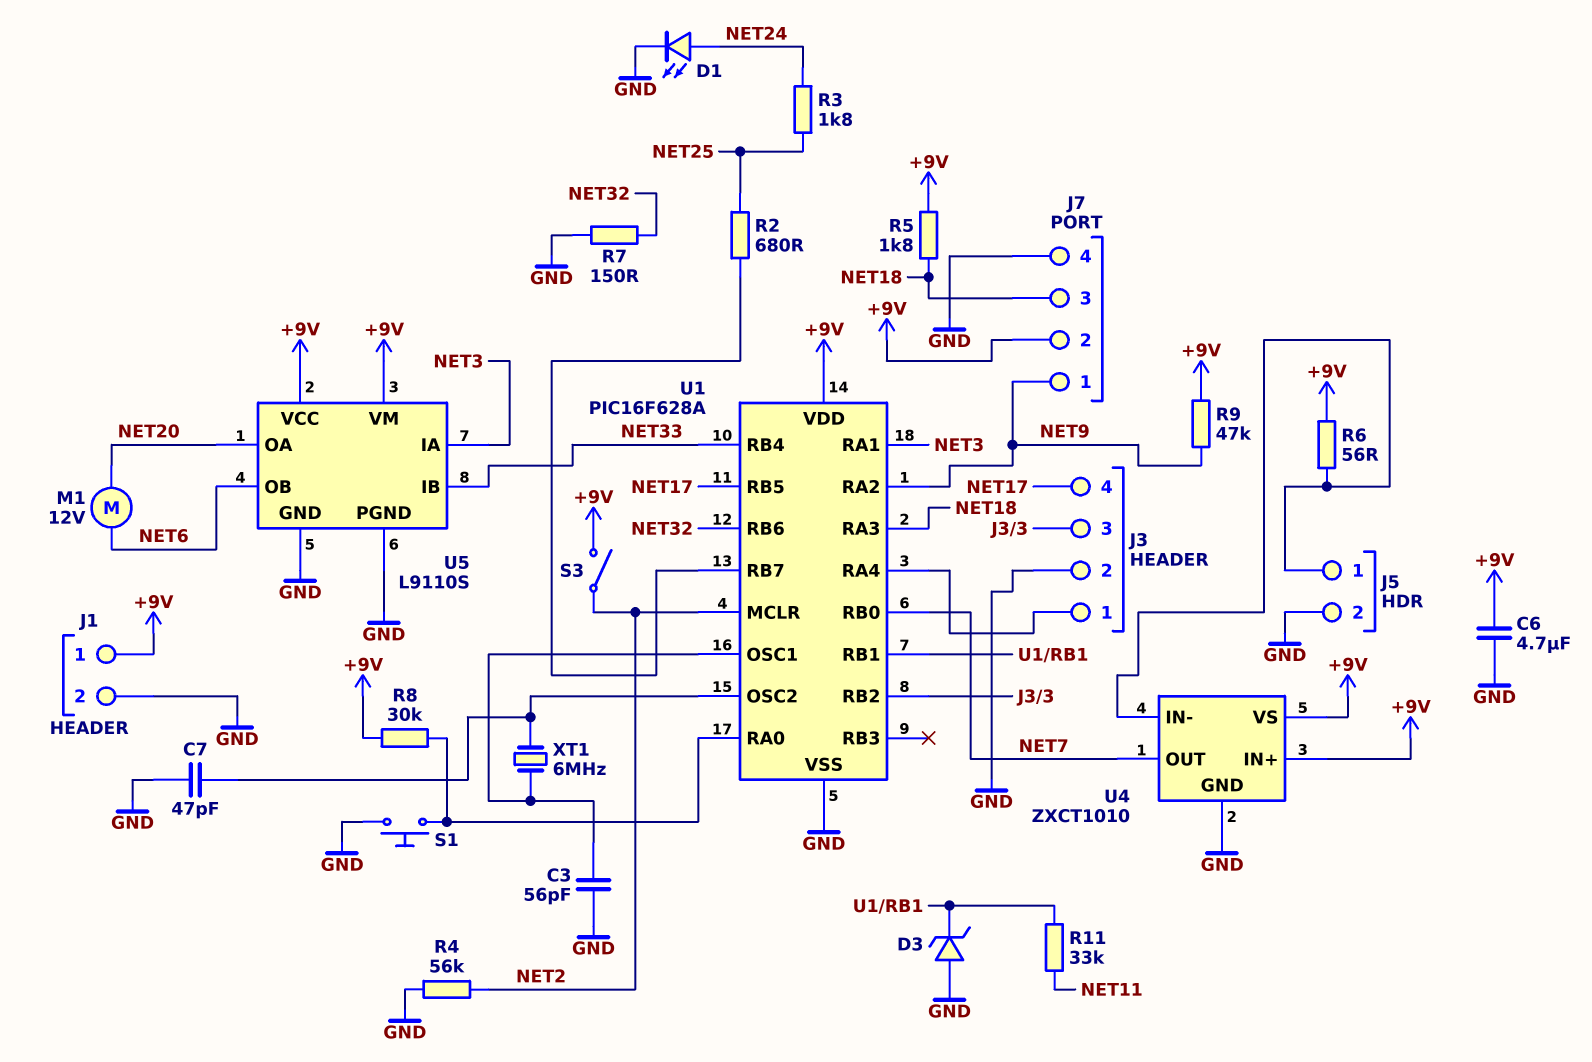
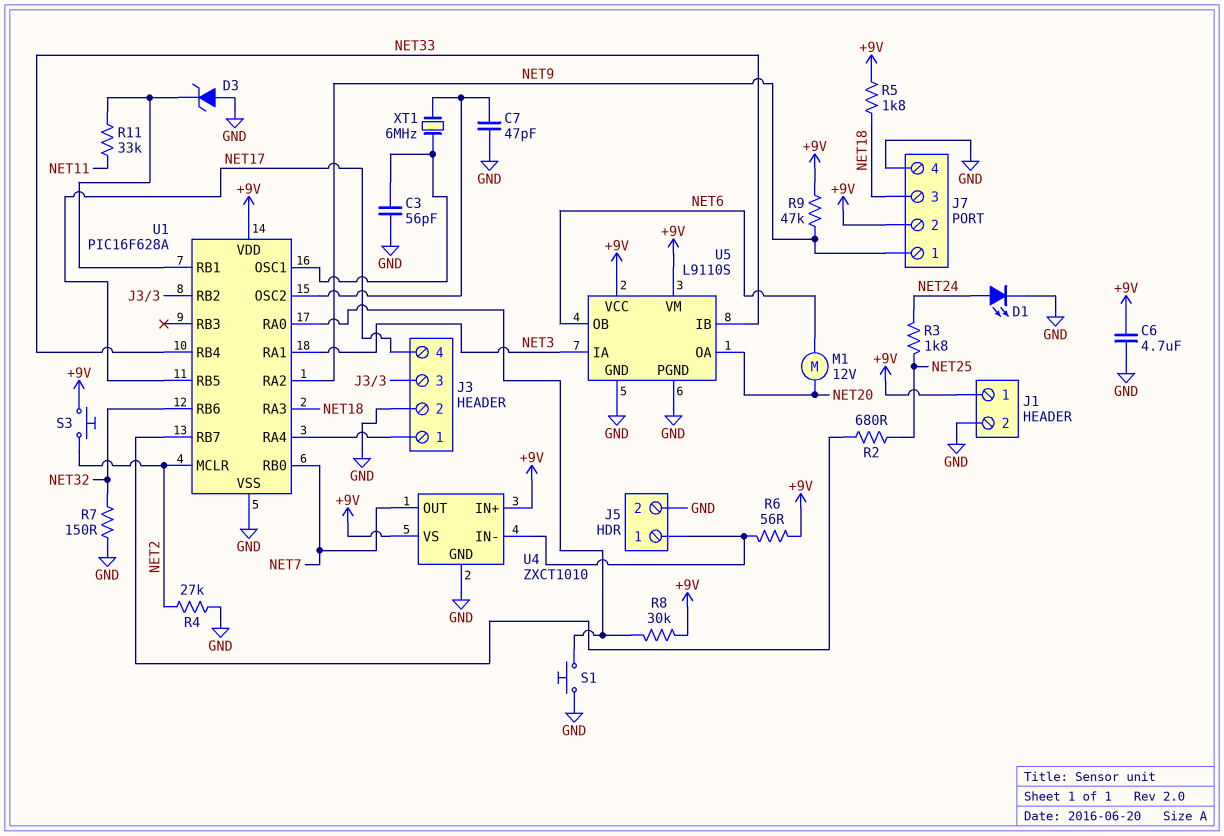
R4: 56k (GND, NET2) -> 27k (GND, NET2)
S3: switch (+9V, NET2) -> button (+9V, NET2)

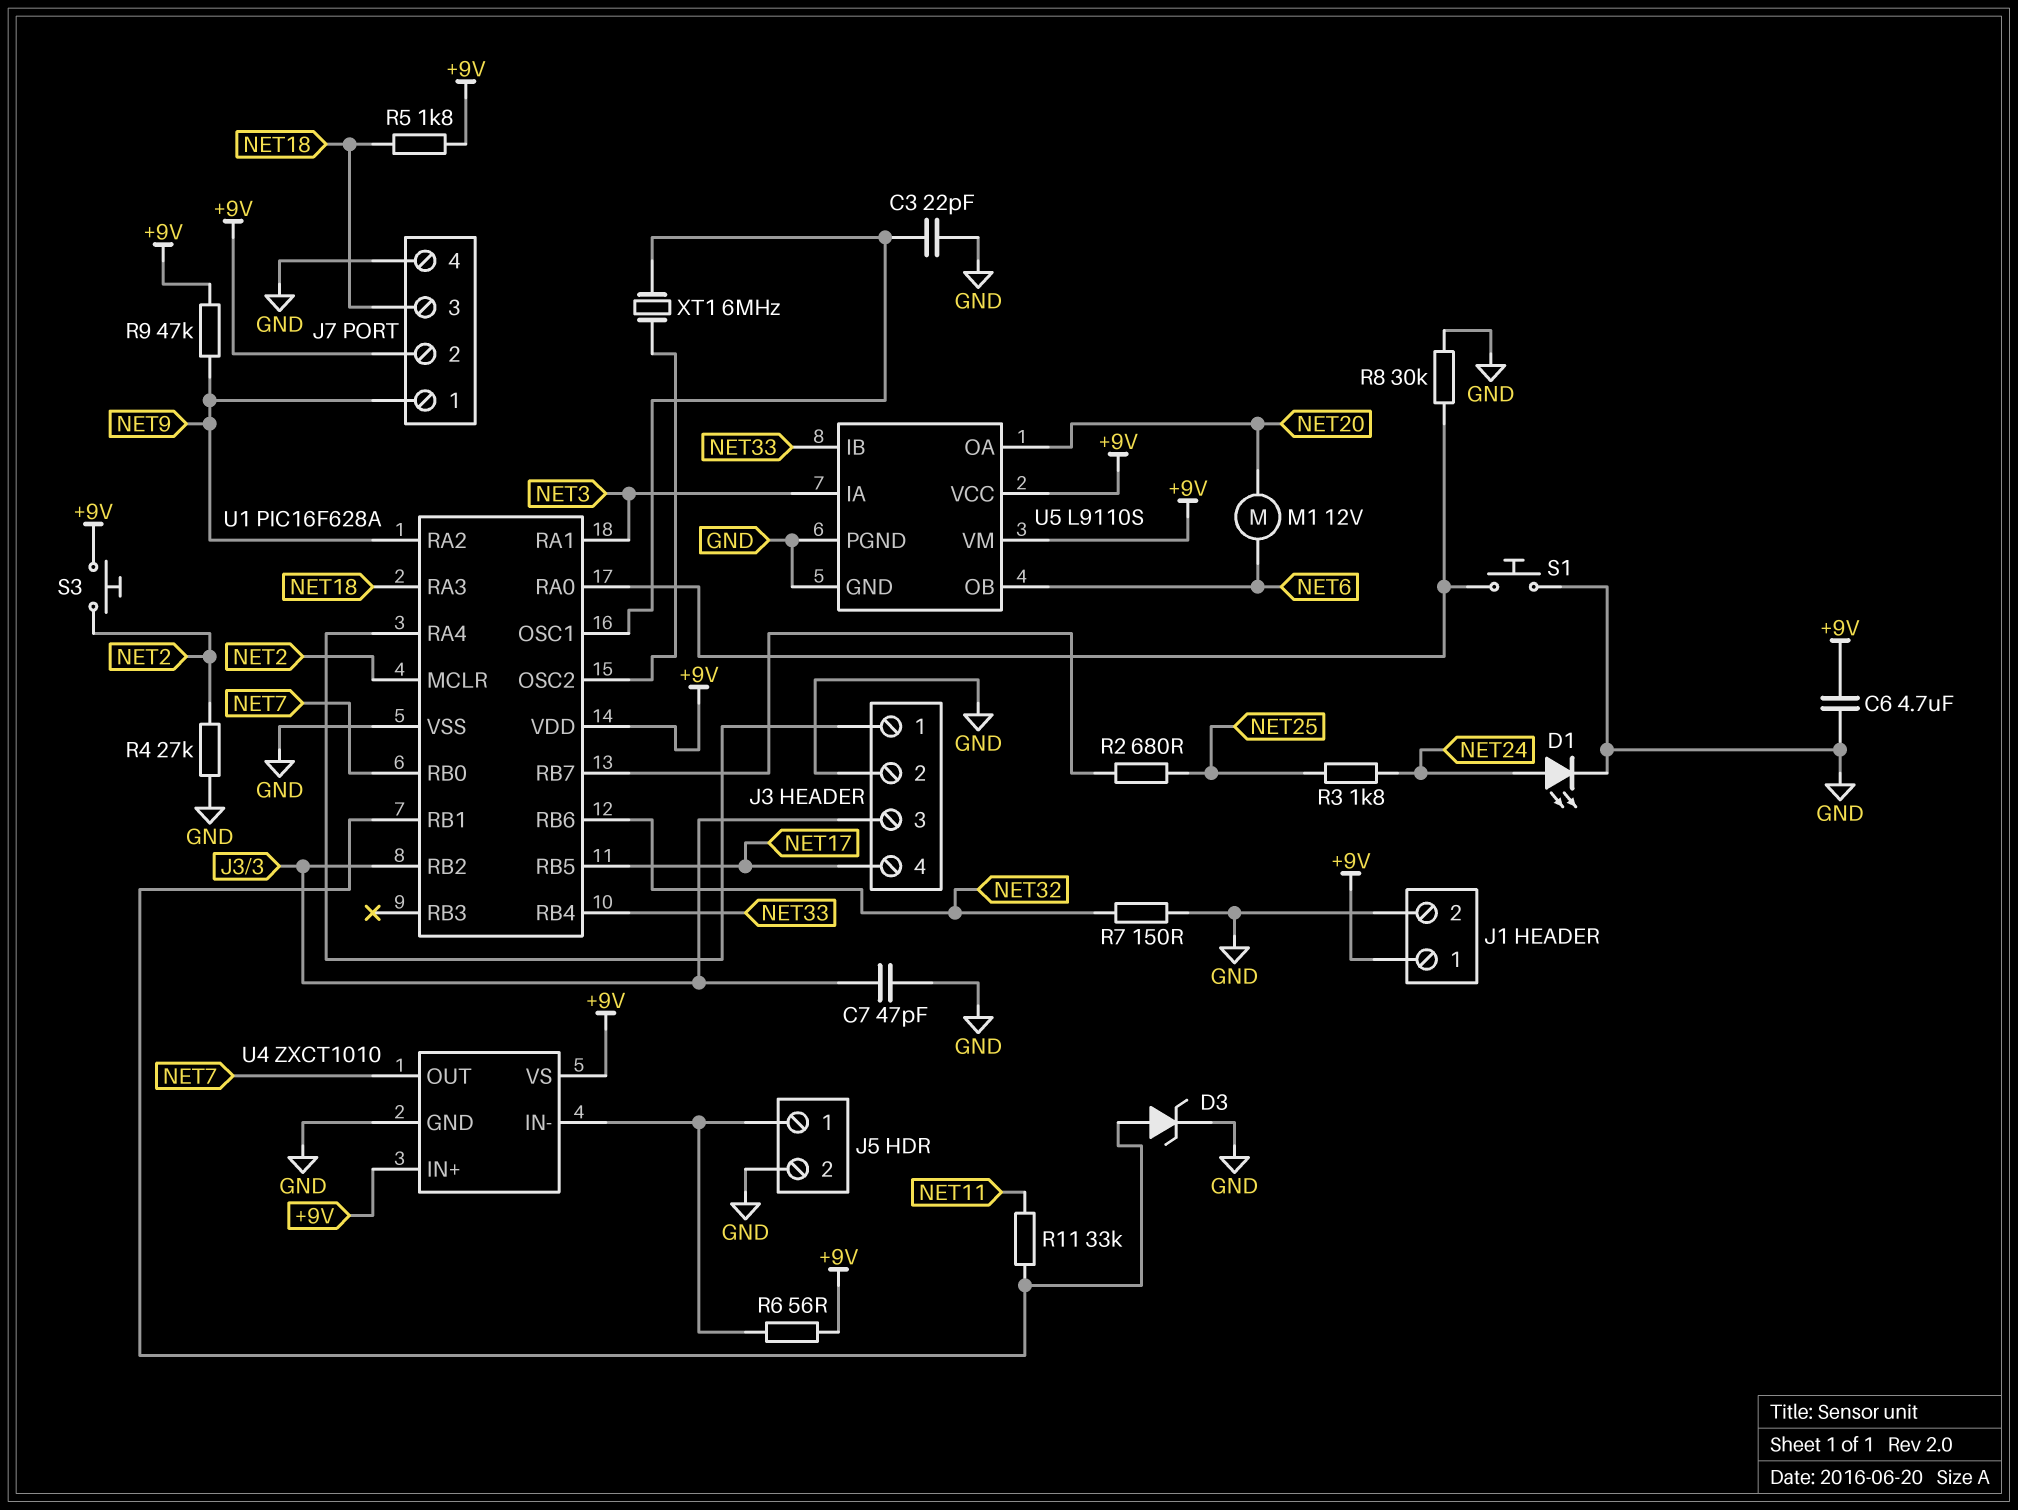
C3: 56pF (GND, U1/OSC1) -> 22pF (GND, U1/OSC1)
C7: 47pF (GND, U1/OSC2) -> 47pF (GND, J3/3)
D3: zener (A GND, K U1/RB1) -> zener (A U1/RB1, K GND)
R8: 30k (+9V, U1/RA0) -> 30k (GND, U1/RA0)

